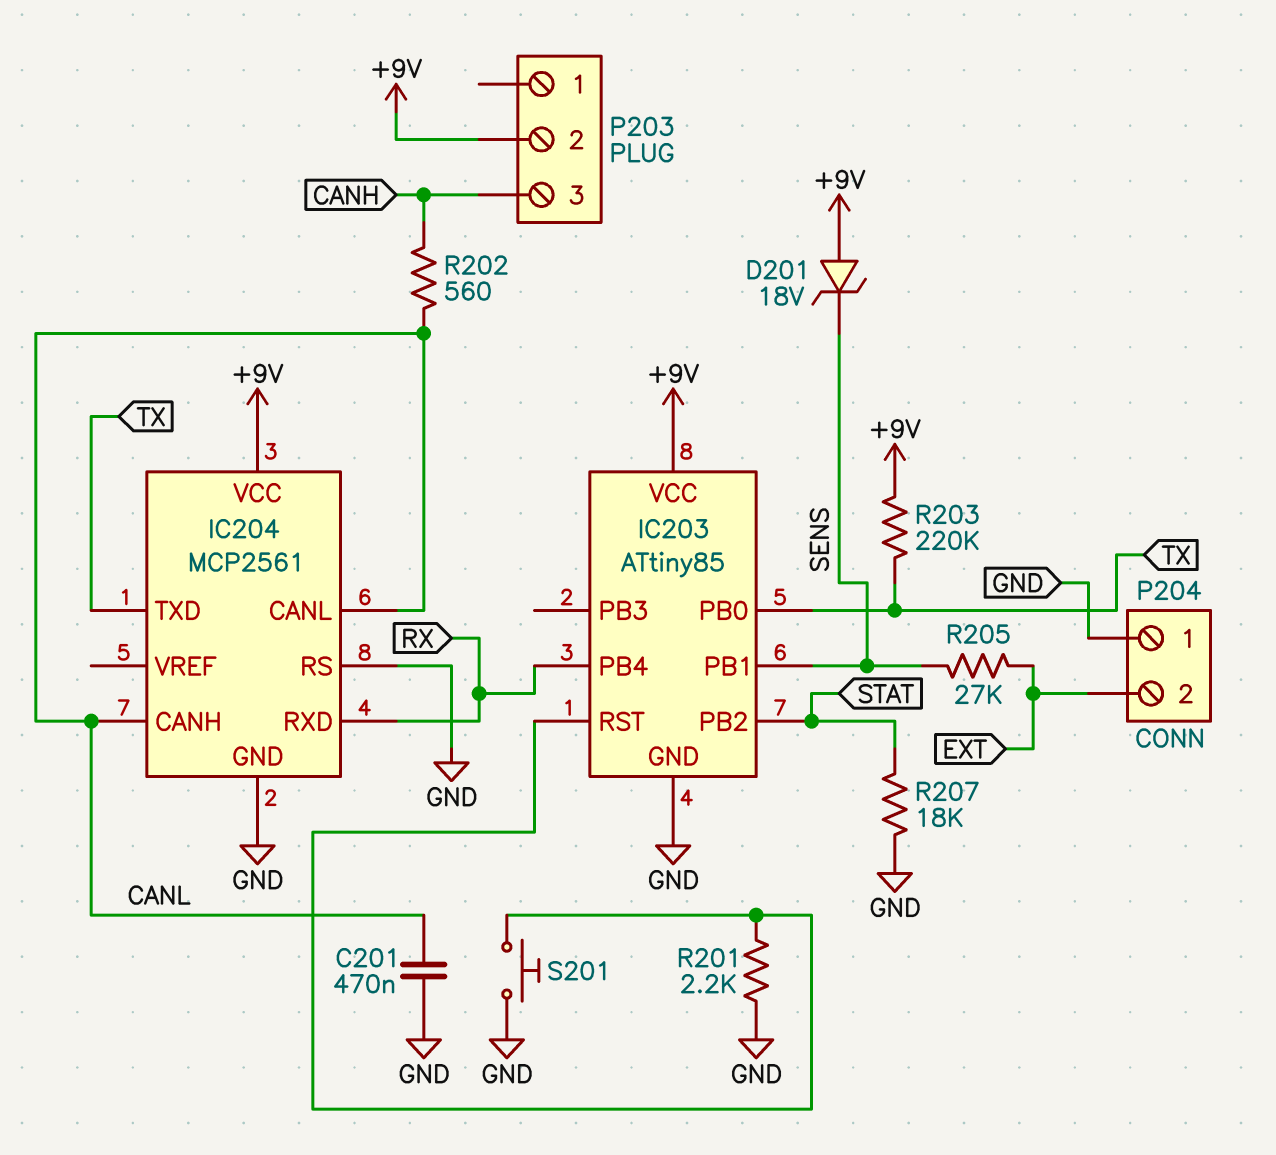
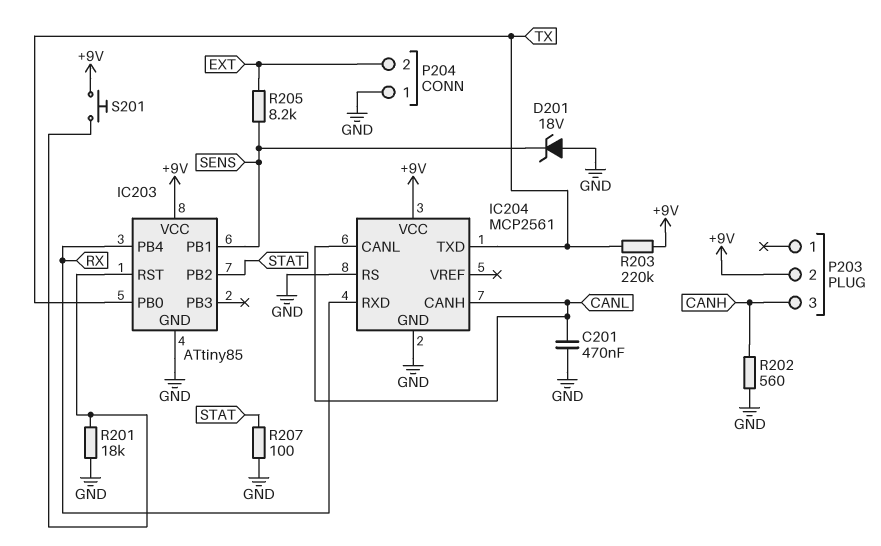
D201: zener 18V (A +9V, K SENS) -> zener 18V (A GND, K SENS)
R201: 2.2k (GND, IC203/RST) -> 18k (GND, IC203/RST)
R202: 560 (CANH, CANL) -> 560 (CANH, GND)
R205: 27k (EXT, SENS) -> 8.2k (EXT, SENS)
R207: 18k (GND, STAT) -> 100 (GND, STAT)
S201: button (GND, IC203/RST) -> button (+9V, IC203/RST)

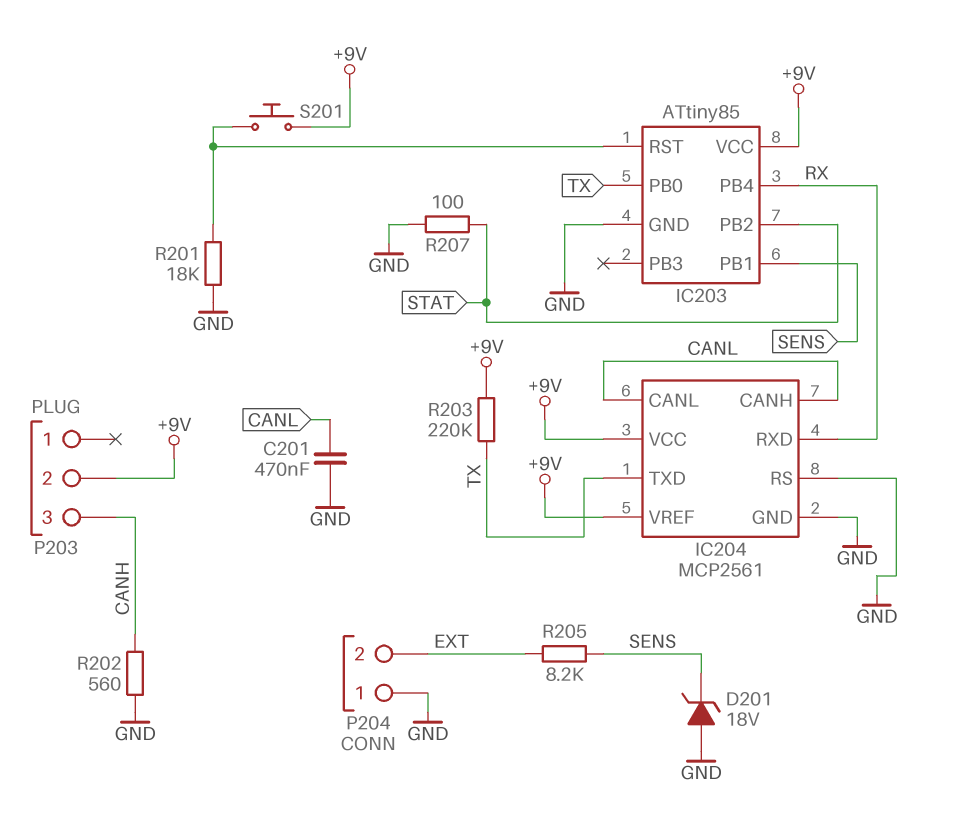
IC204 pin VREF: none -> +9V

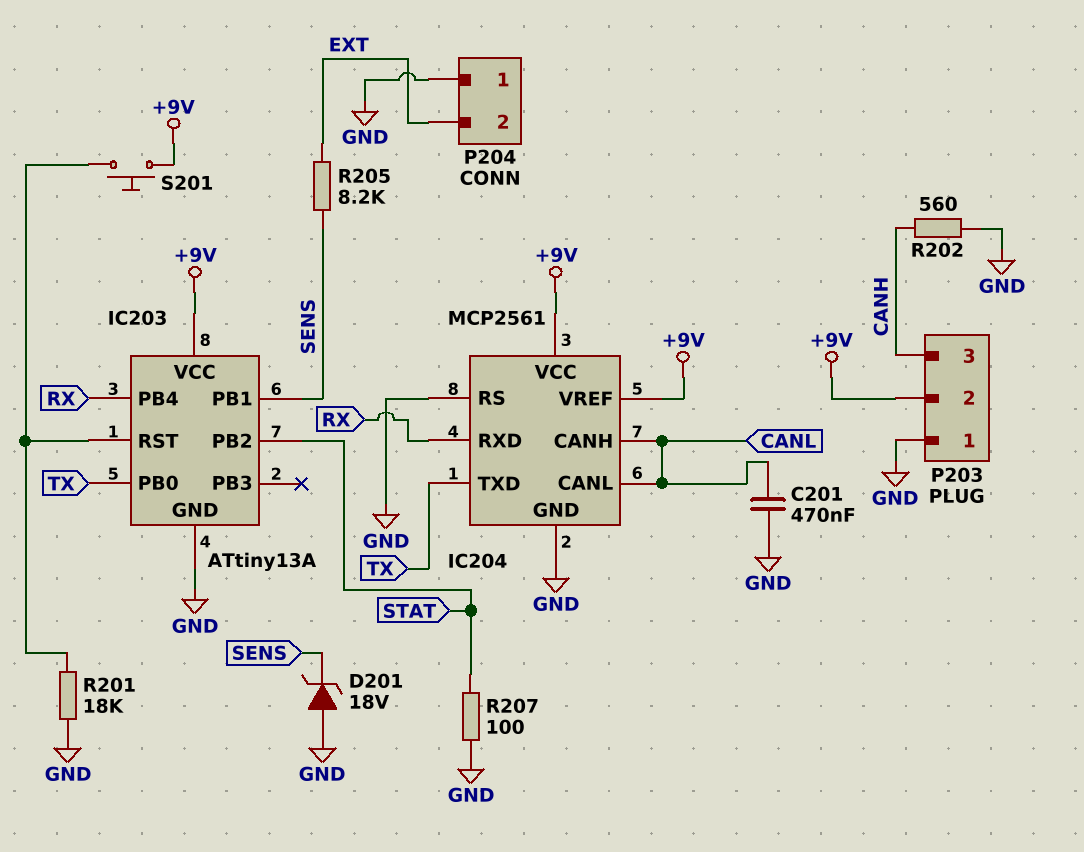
IC203: ATtiny85 -> ATtiny13A
P203 pin 1: none -> GND
R203: 220k (+9V, TX) -> none

